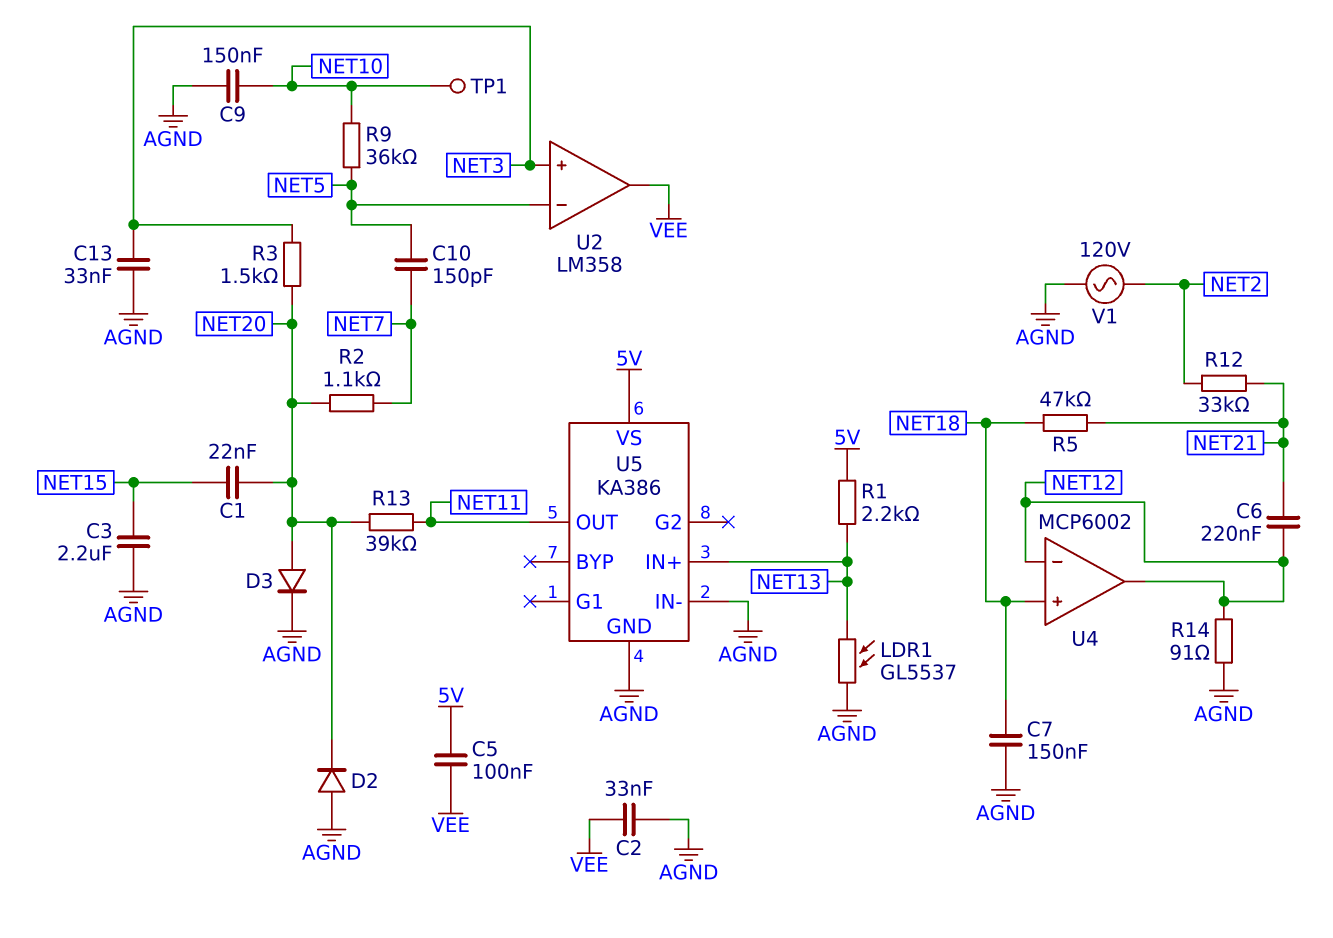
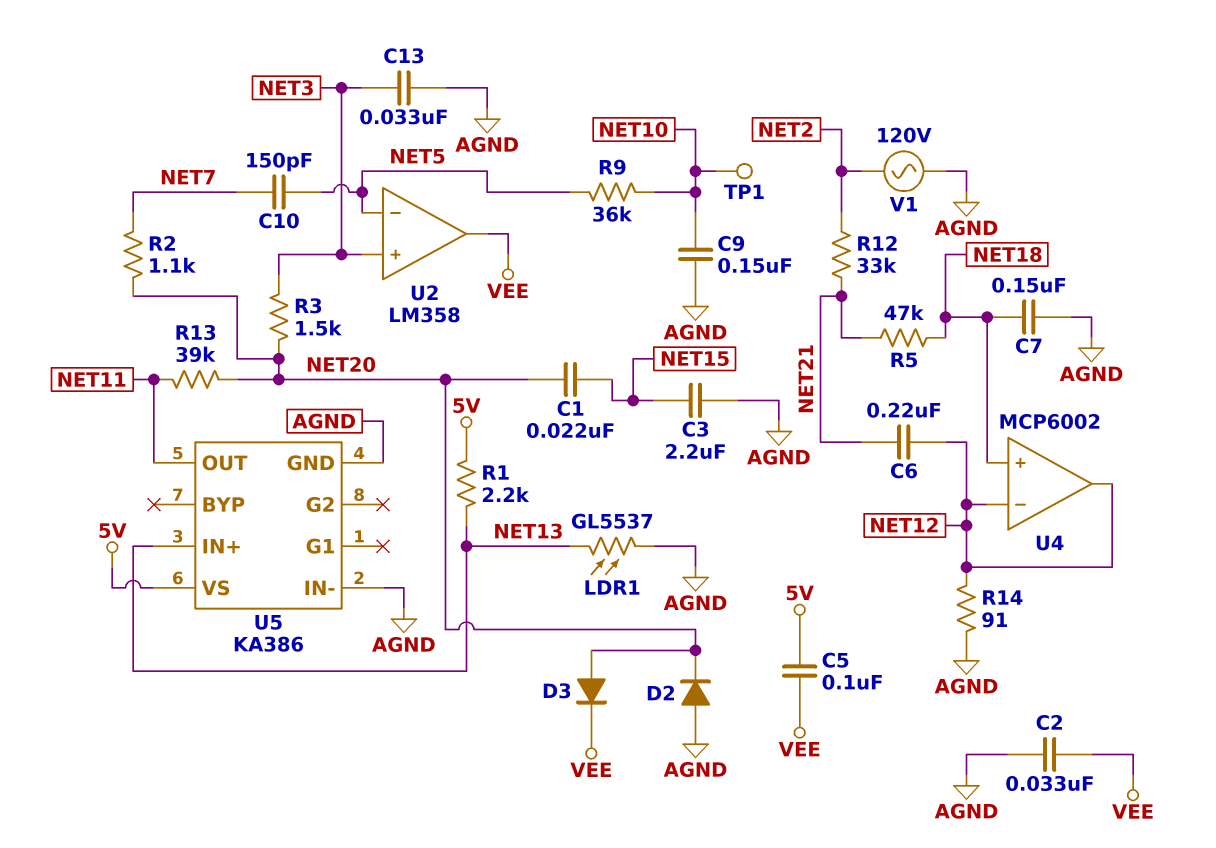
D3: diode (A NET20, K AGND) -> diode (A NET20, K VEE)

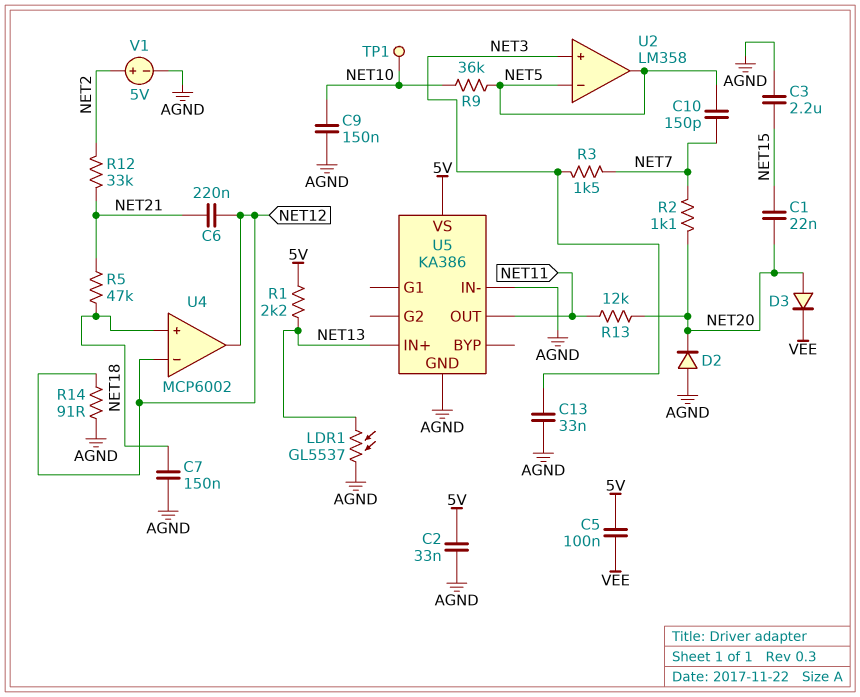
C2: 33nF (AGND, VEE) -> 33nF (5V, AGND)
R3: 1.5k (NET3, NET20) -> 1.5k (NET3, NET7)
R13: 39k (NET11, NET20) -> 12k (NET11, NET20)
U2 pin out: VEE -> NET5
V1: AC 120V (AGND, NET2) -> 5V (plus NET2, minus AGND)

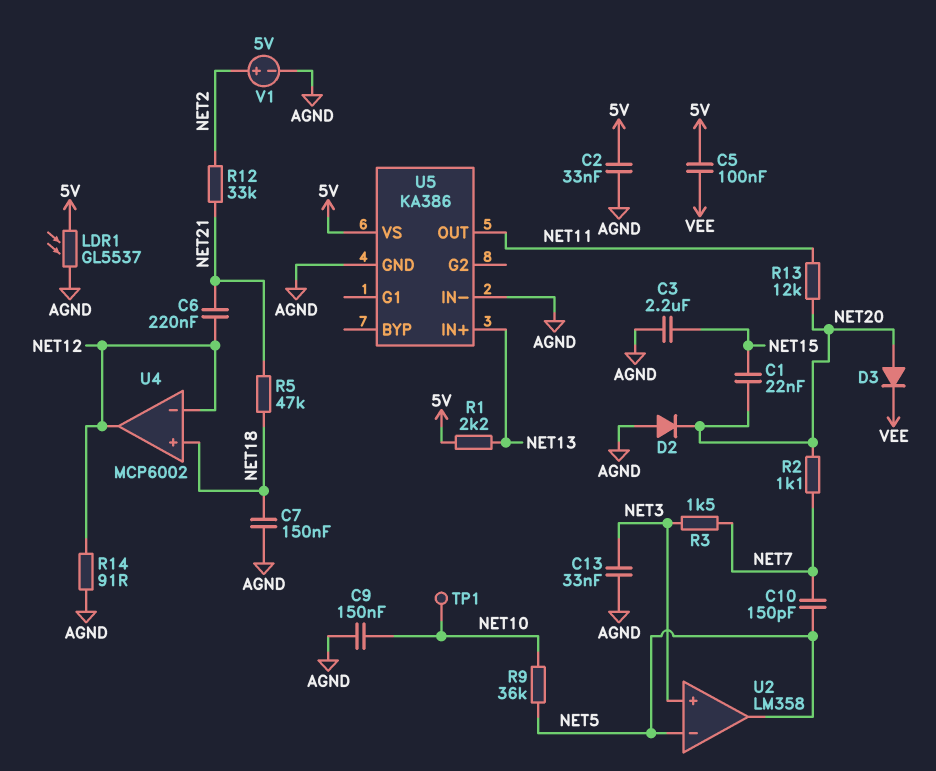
LDR1: GL5537 (AGND, NET13) -> GL5537 (5V, AGND)

